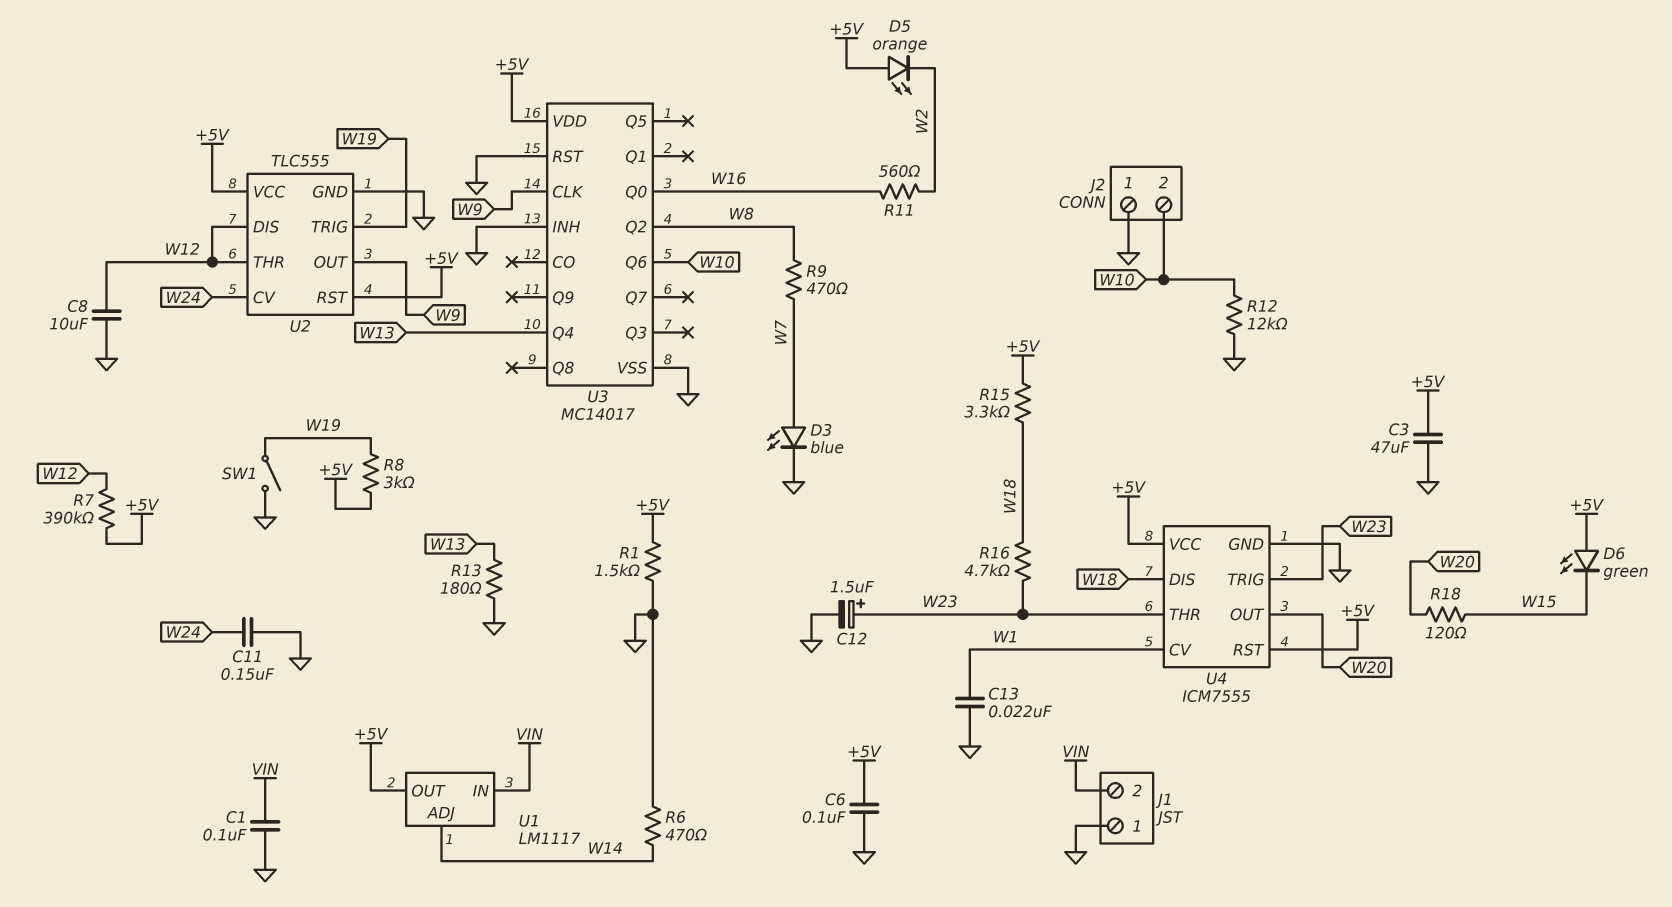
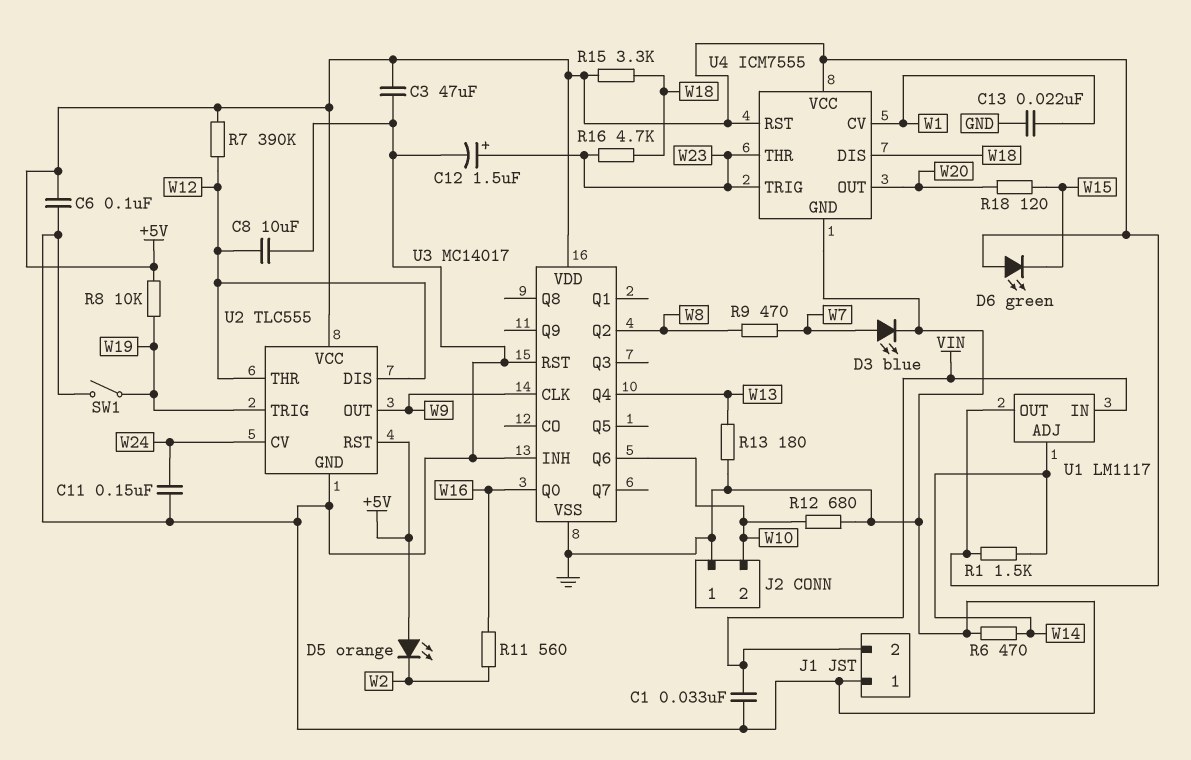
C1: 100nF (GND, VIN) -> 33nF (GND, VIN)
R1: 1.5k (+5V, GND) -> 1.5k (+5V, W14)
R8: 3k (+5V, W19) -> 10k (+5V, W19)
R12: 12k (GND, W10) -> 680 (GND, W10)

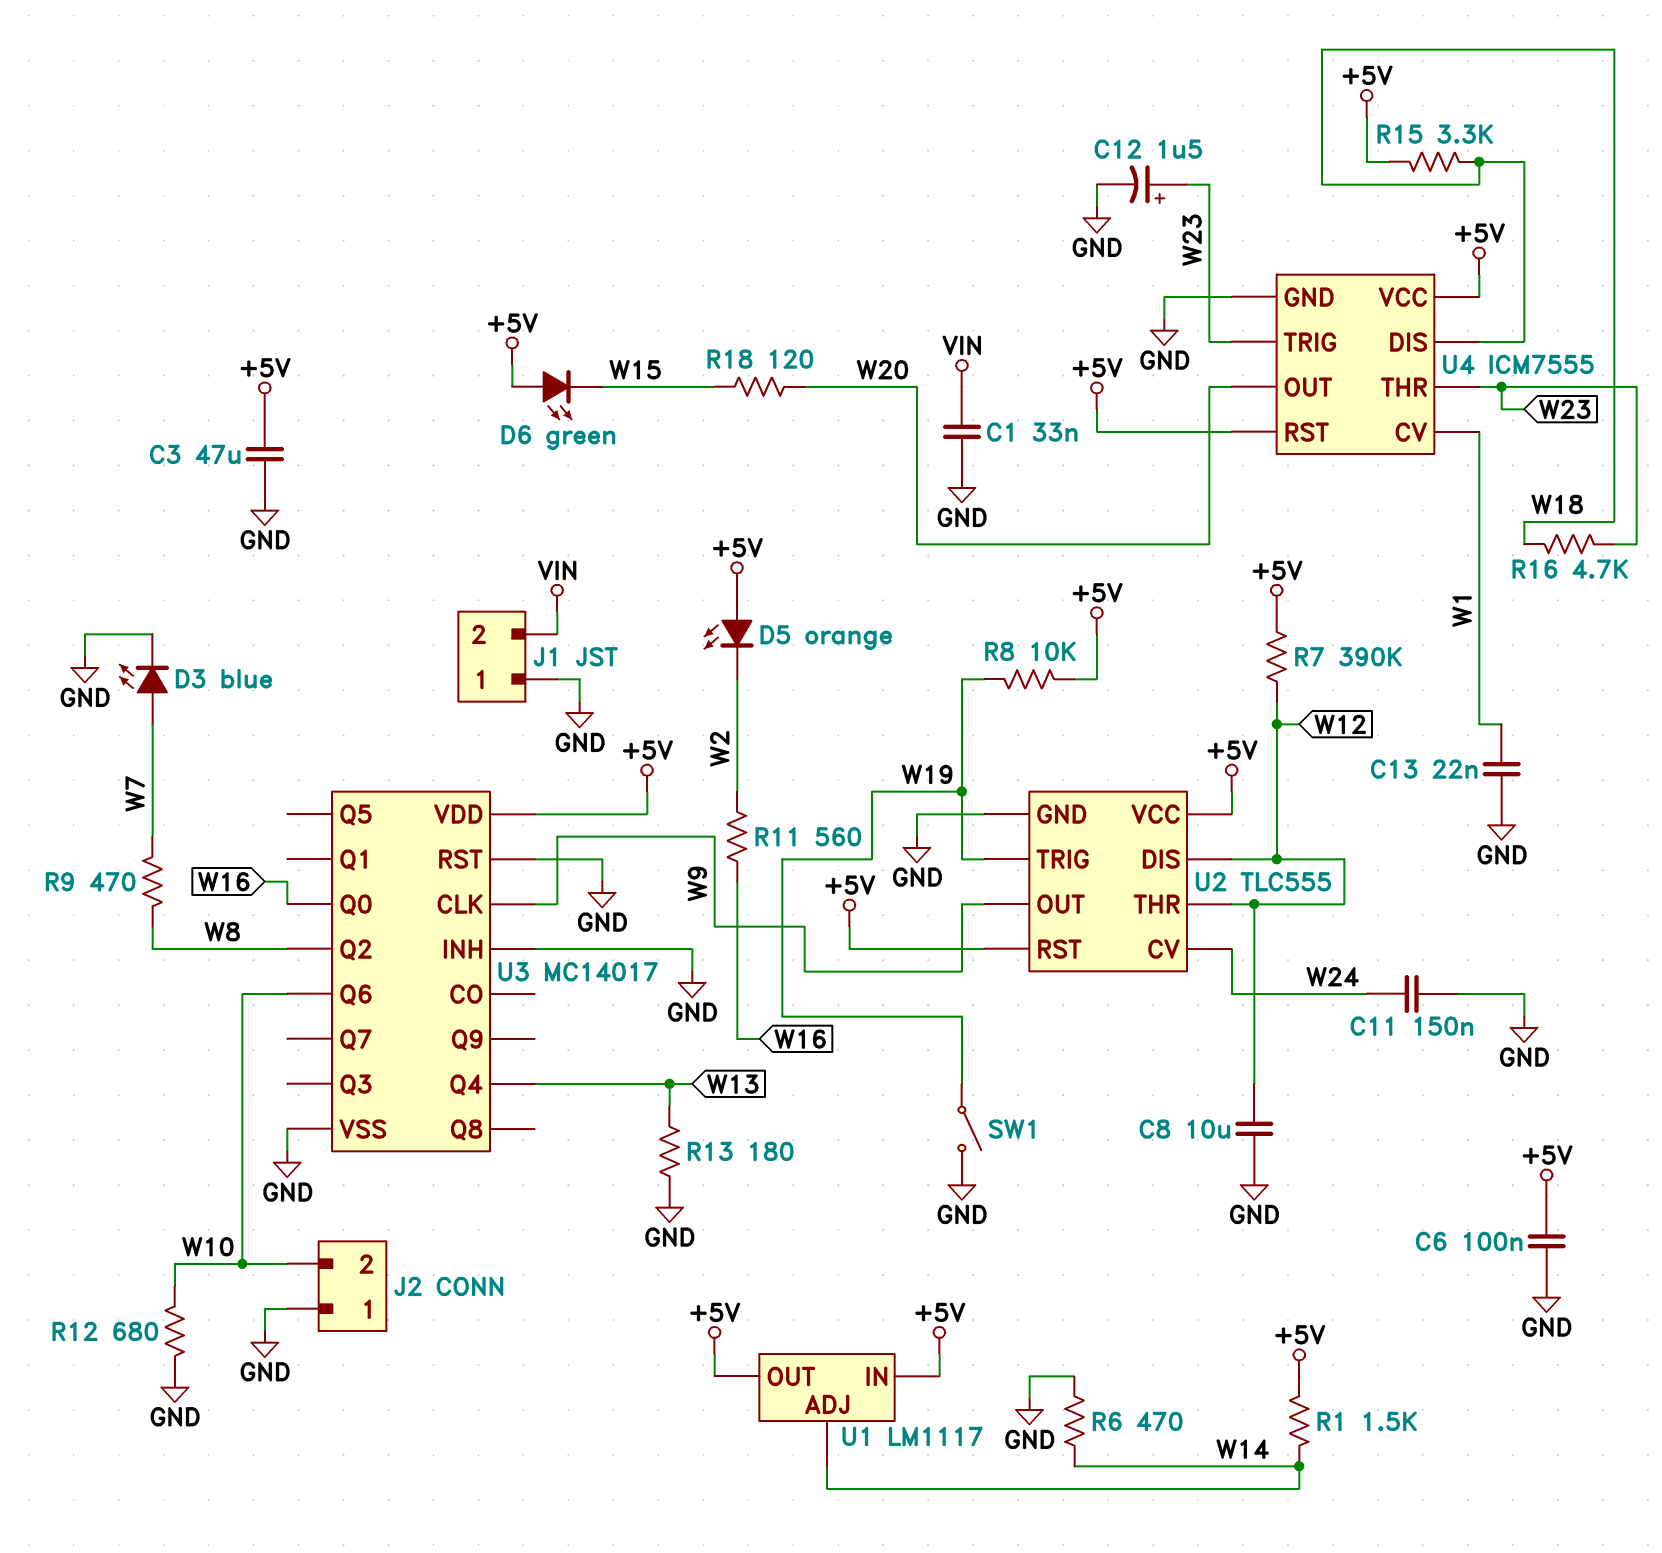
U1 pin IN: VIN -> +5V

